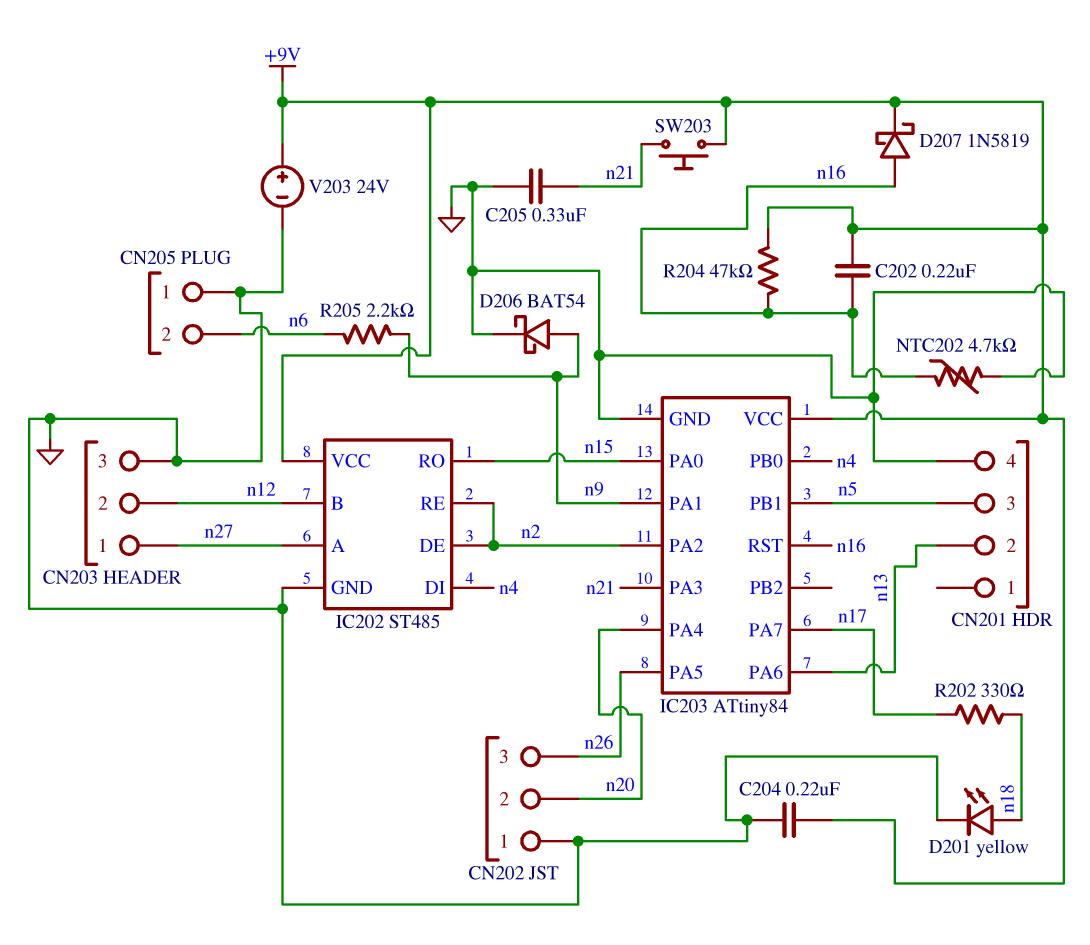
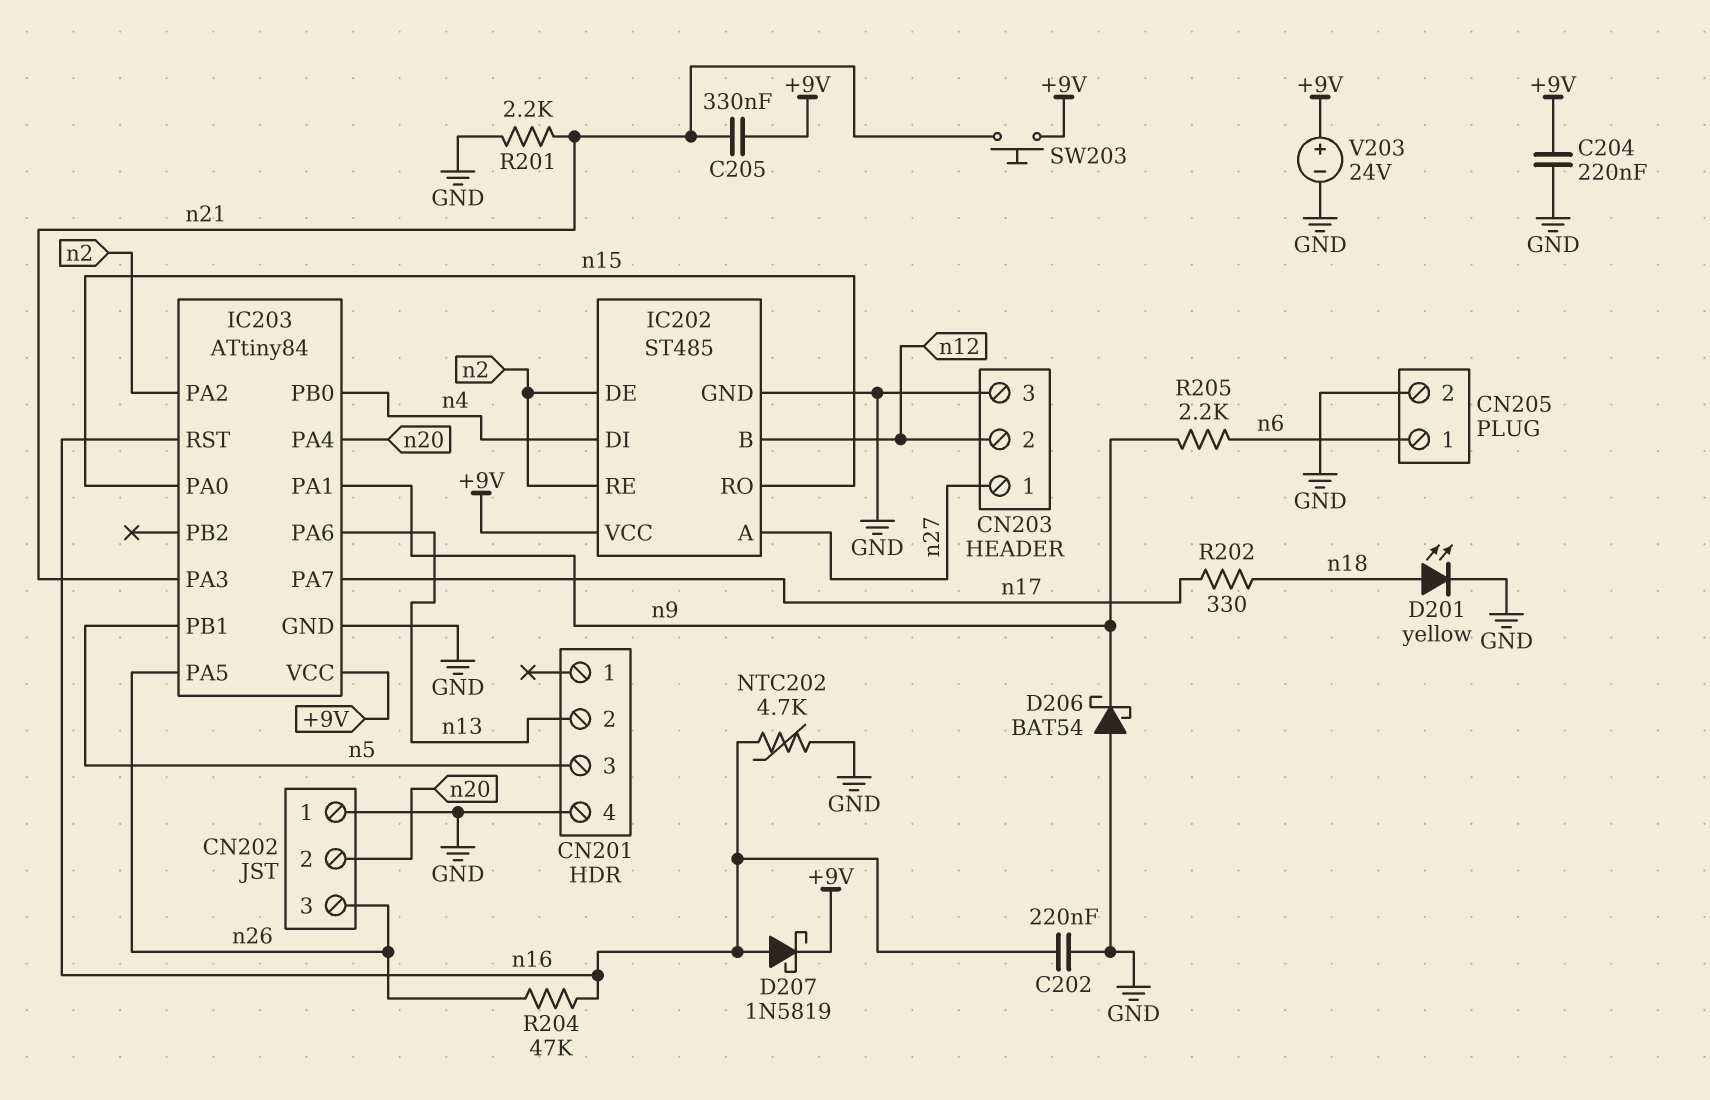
C202: 220nF (+9V, n16) -> 220nF (GND, n16)
C205: 330nF (GND, n21) -> 330nF (+9V, n21)
CN205 pin 1: GND -> n6
CN205 pin 2: n6 -> GND
D206: schottky BAT54 (A n9, K GND) -> schottky BAT54 (A GND, K n9)
R201: none -> 2.2k (GND, n21)
R204: 47k (+9V, n16) -> 47k (n16, n26)

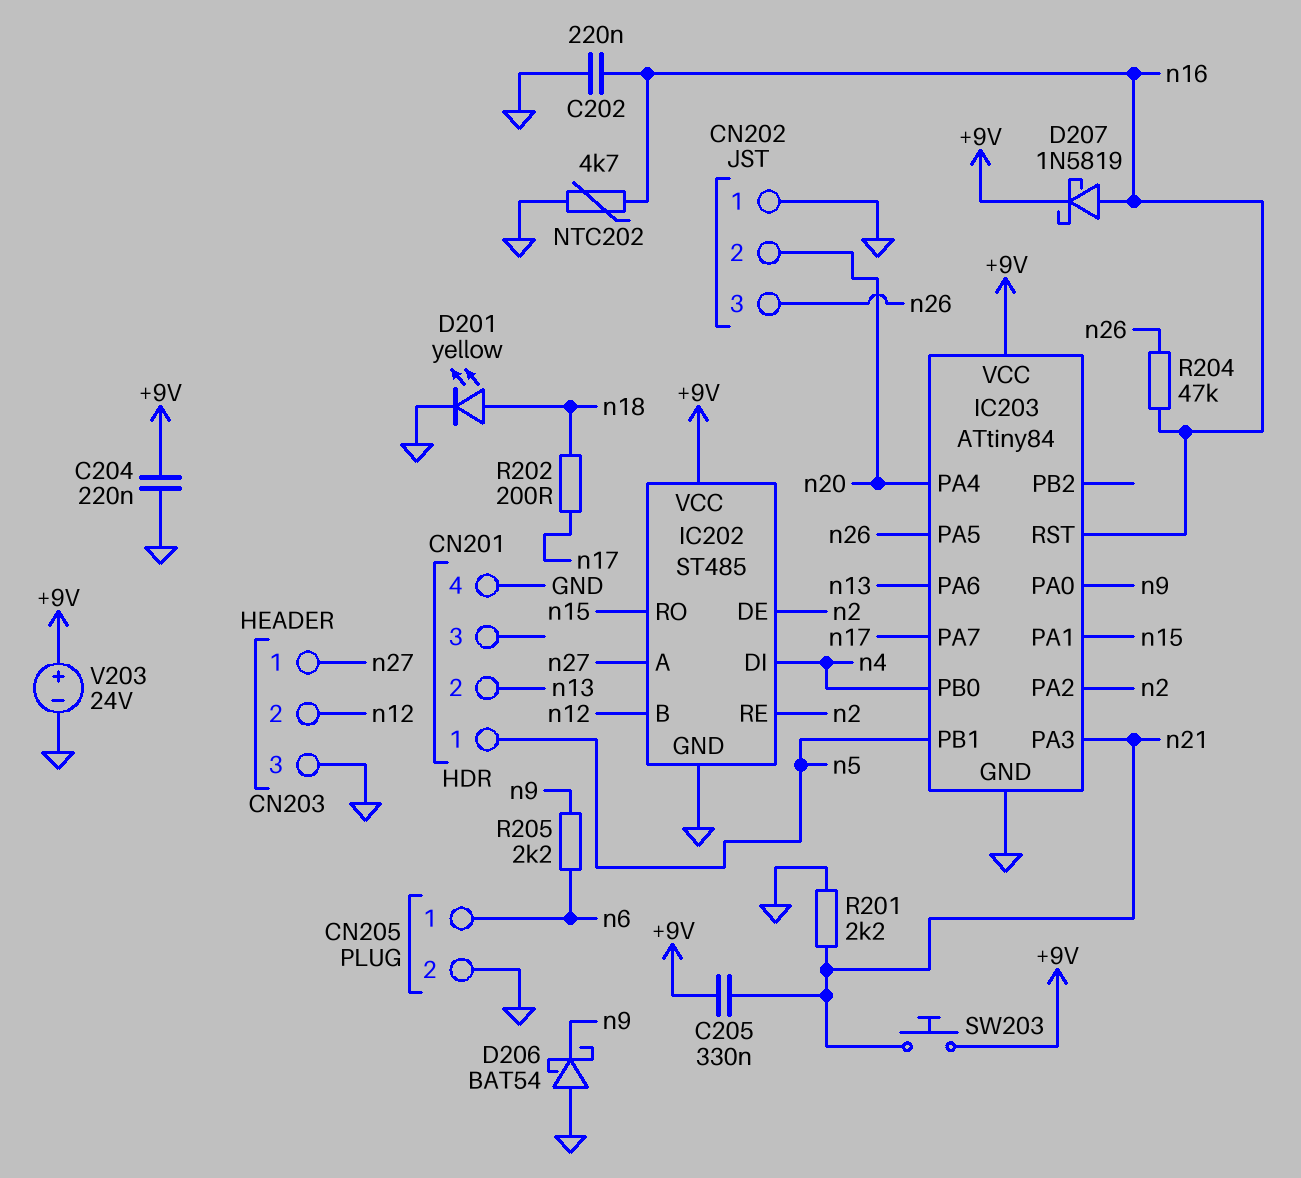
CN201 pin 1: none -> n5
CN201 pin 3: n5 -> none
IC203 pin PA0: n15 -> n9
IC203 pin PA1: n9 -> n15
R202: 330 (n17, n18) -> 200 (n17, n18)

